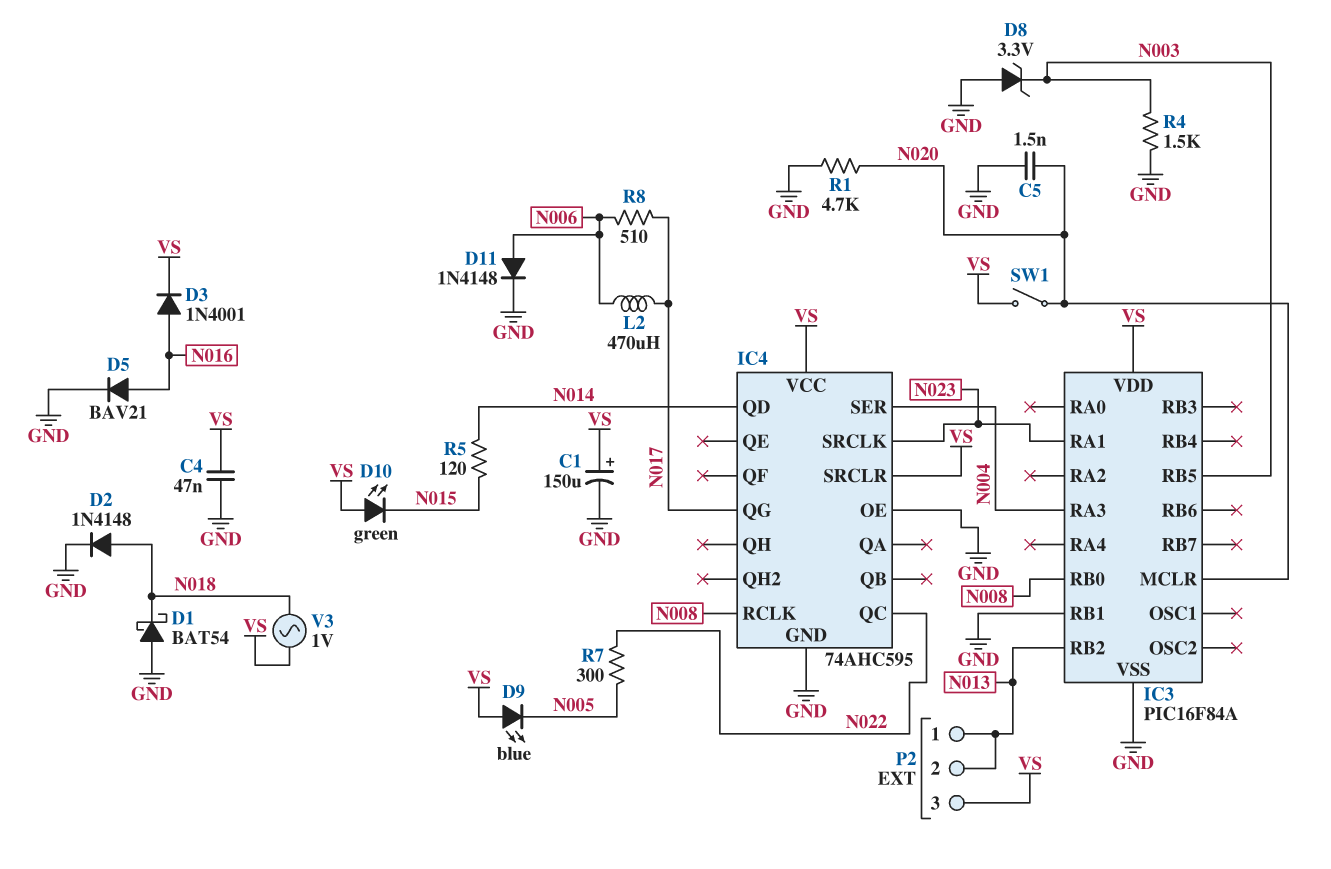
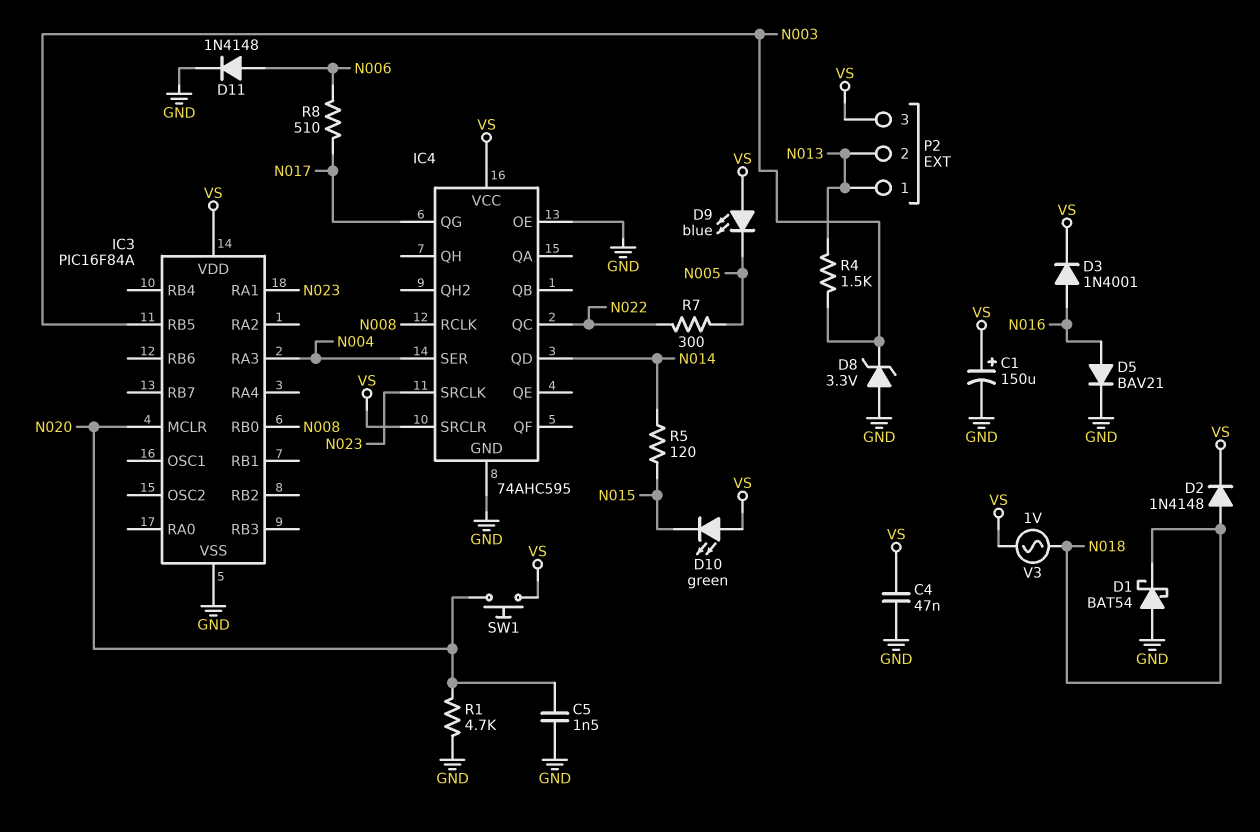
D2: diode 1N4148 (A N018, K GND) -> diode 1N4148 (A N018, K VS)
IC3 pin RB1: GND -> none
IC3 pin RB2: N013 -> none
L2: 470uH (N006, N017) -> none
R4: 1.5k (GND, N003) -> 1.5k (N003, N013)
SW1: switch (N020, VS) -> button (N020, VS)

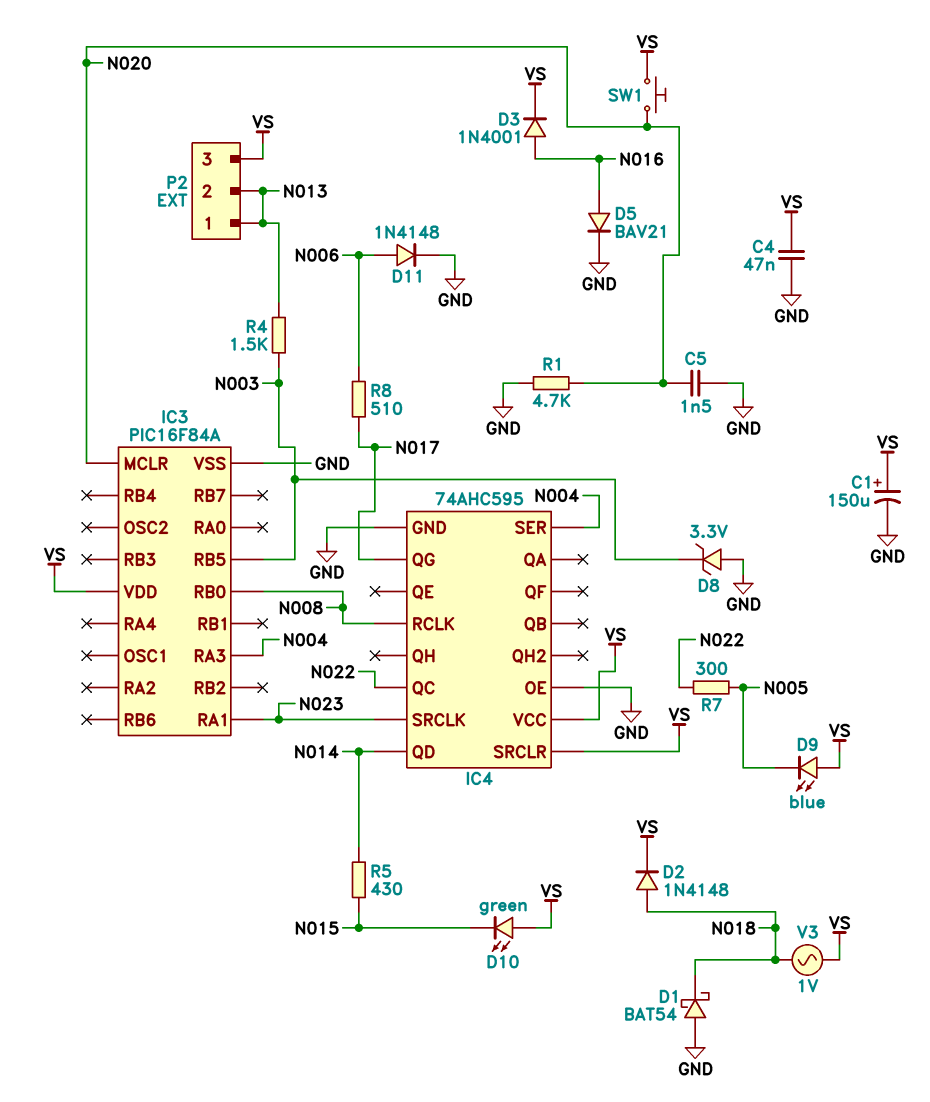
R5: 120 (N014, N015) -> 430 (N014, N015)

